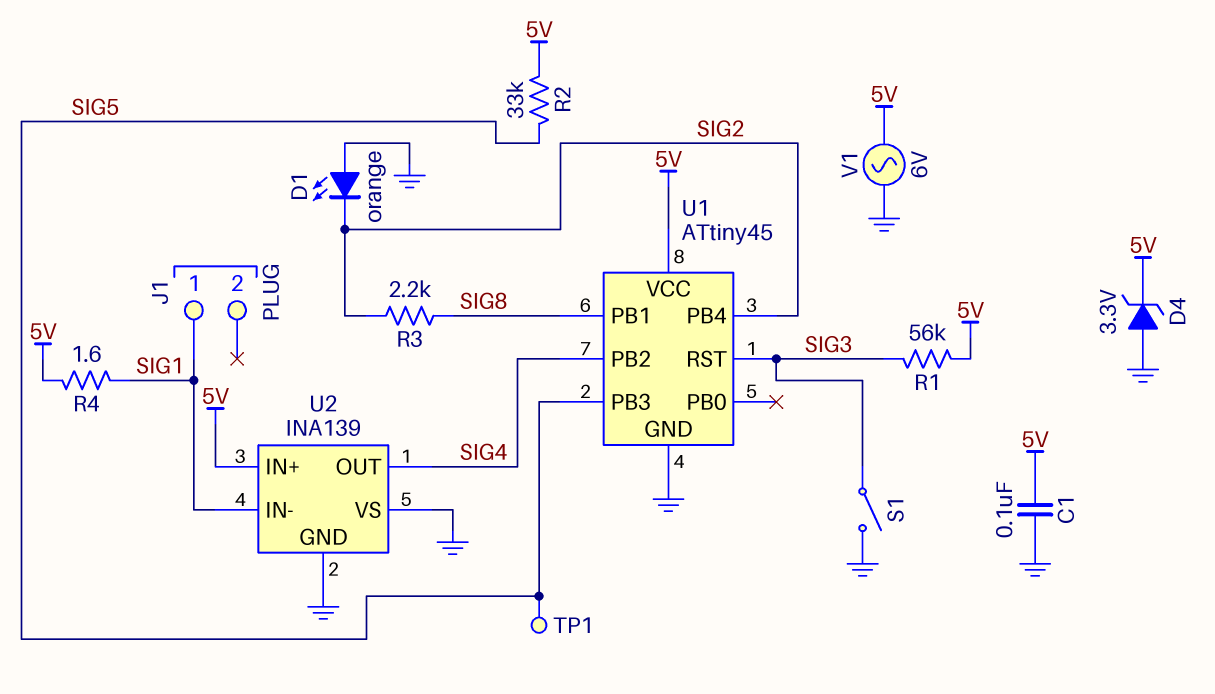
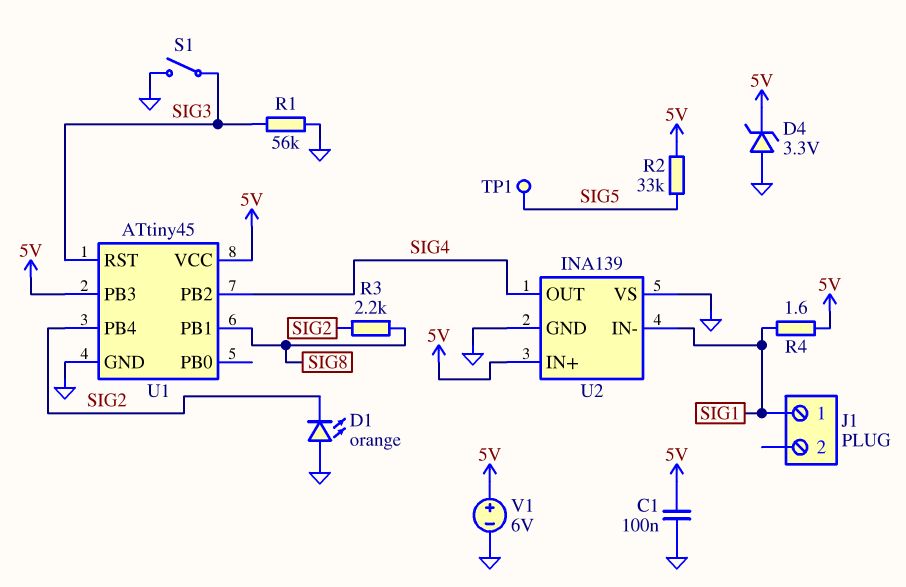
R1: 56k (5V, SIG3) -> 56k (GND, SIG3)
U1 pin PB3: SIG5 -> 5V
V1: AC 6V (5V, GND) -> 6V (plus 5V, minus GND)

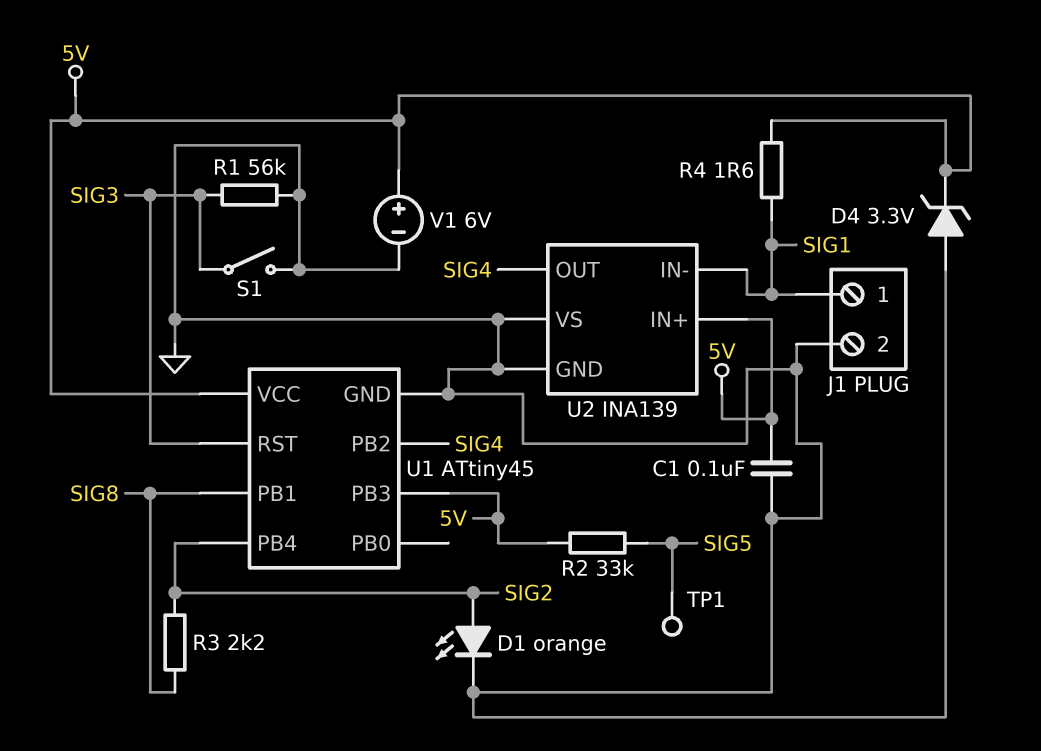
D1: LED orange (A GND, K SIG2) -> LED orange (A SIG2, K GND)
J1 pin 2: none -> GND

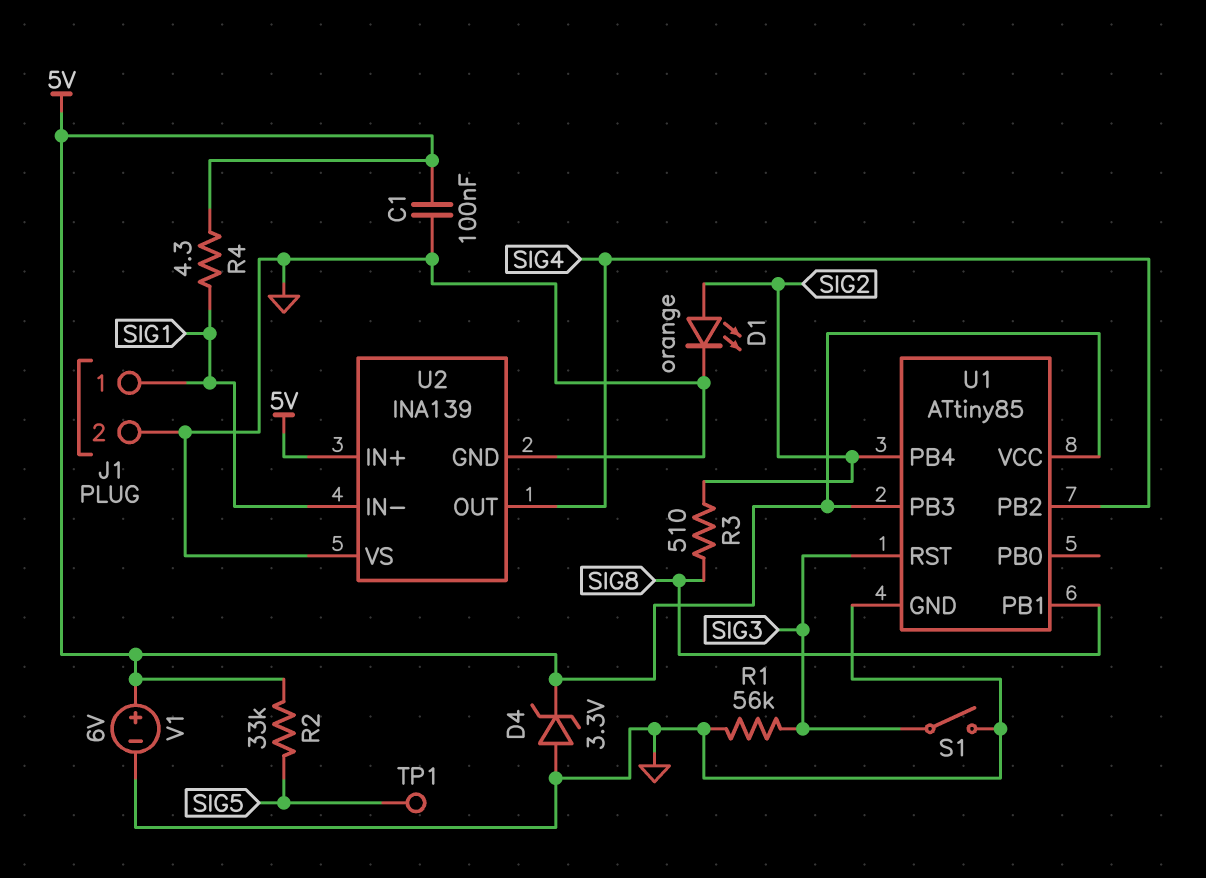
R3: 2.2k (SIG2, SIG8) -> 510 (SIG2, SIG8)
R4: 1.6 (5V, SIG1) -> 4.3 (5V, SIG1)
U1: ATtiny45 -> ATtiny85

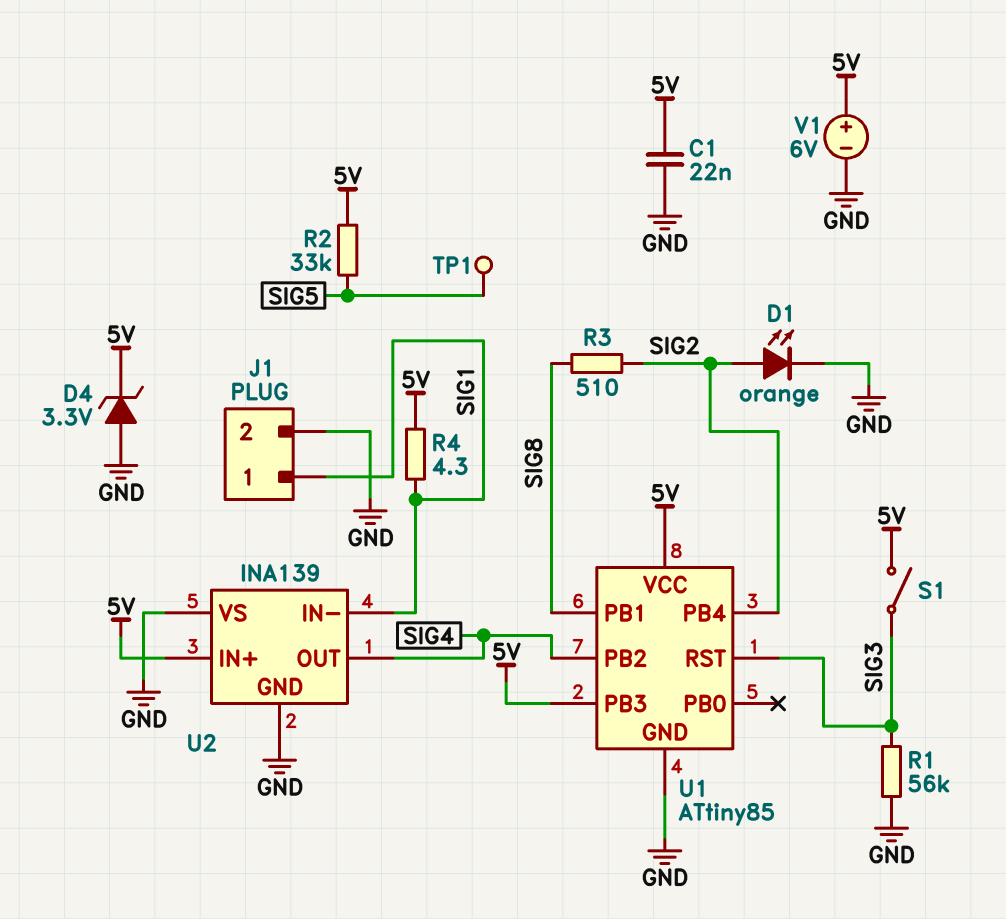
C1: 100nF (5V, GND) -> 22nF (5V, GND)
S1: switch (GND, SIG3) -> switch (5V, SIG3)

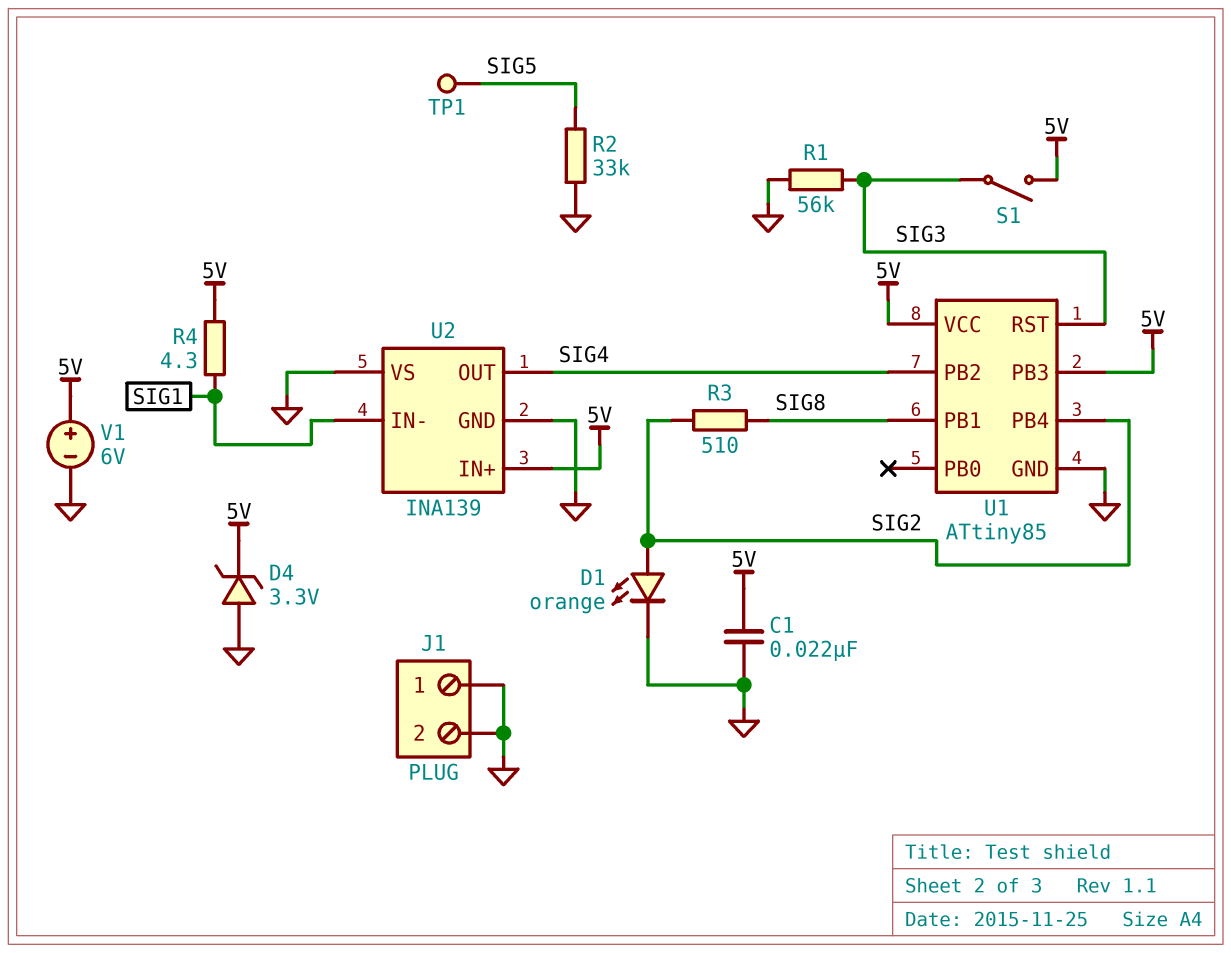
J1 pin 1: SIG1 -> GND
R2: 33k (5V, SIG5) -> 33k (GND, SIG5)

